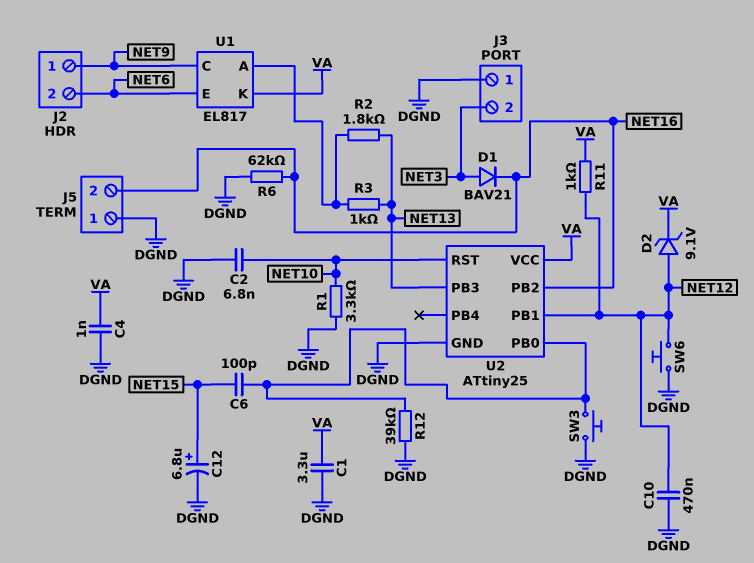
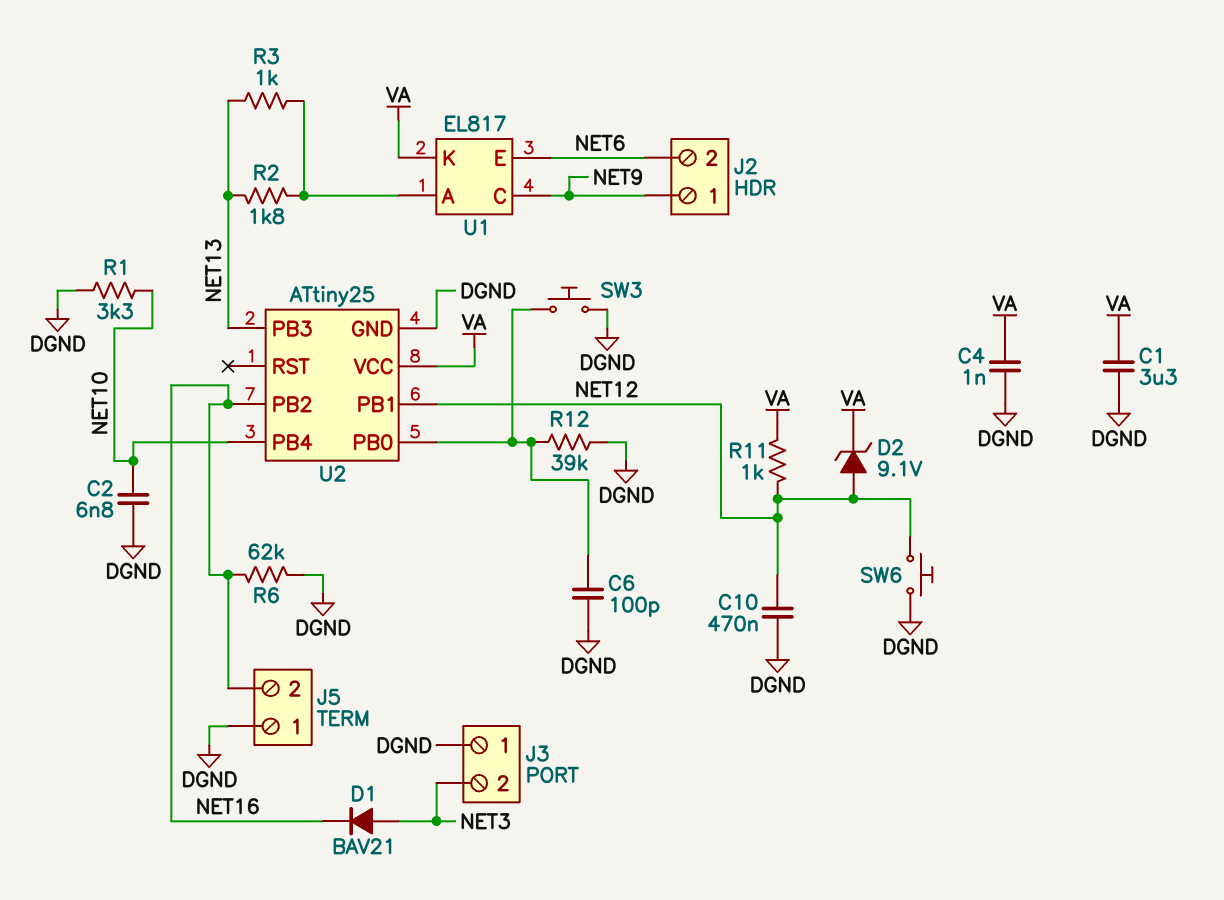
C6: 100pF (NET15, U2/PB0) -> 100pF (DGND, U2/PB0)
C12: 6.8uF (plus NET15, minus DGND) -> none
U2 pin PB4: none -> NET10
U2 pin RST: NET10 -> none

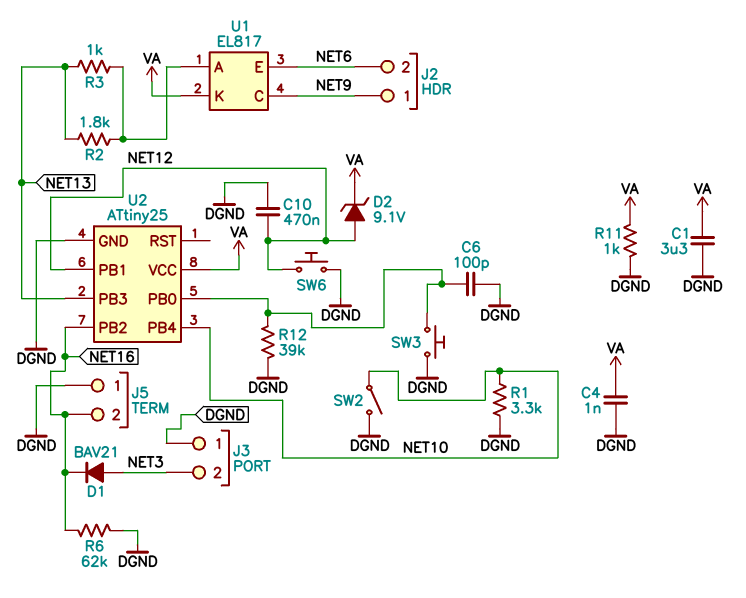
C2: 6.8nF (DGND, NET10) -> none
R11: 1k (NET12, VA) -> 1k (DGND, VA)
SW2: none -> switch (DGND, NET10)

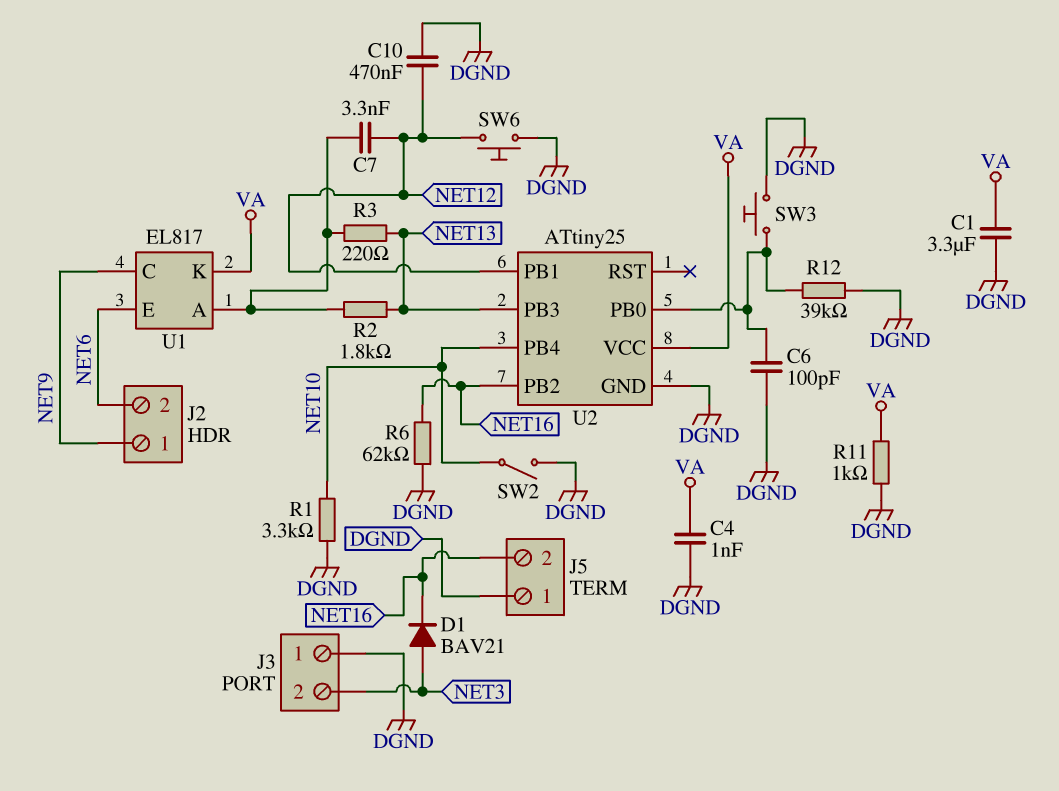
C7: none -> 3.3nF (NET12, U1/A)
D2: zener 9.1V (A NET12, K VA) -> none
R3: 1k (NET13, U1/A) -> 220 (NET13, U1/A)

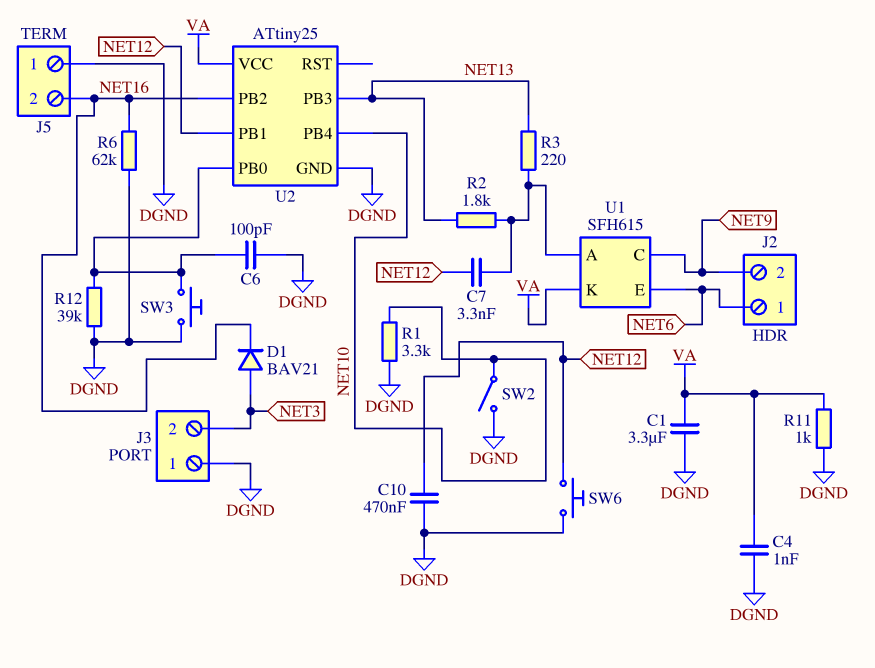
J2 pin 1: NET9 -> NET6
J2 pin 2: NET6 -> NET9
U1: EL817 -> SFH615

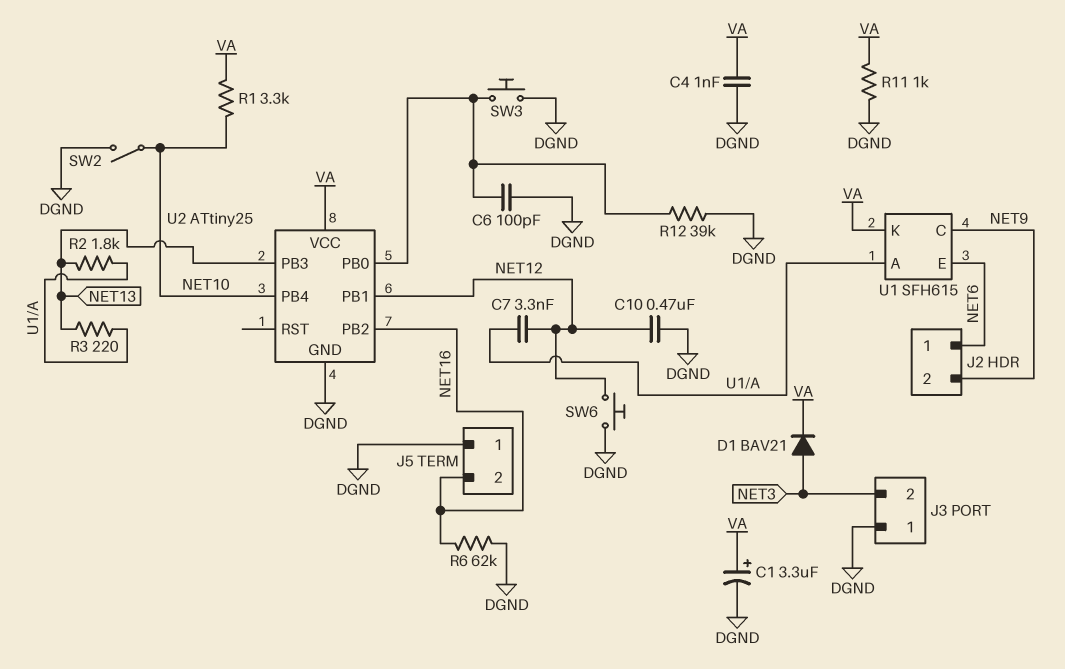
C1: 3.3uF (DGND, VA) -> 3.3uF (plus VA, minus DGND)
D1: diode BAV21 (A NET3, K NET16) -> diode BAV21 (A NET3, K VA)
R1: 3.3k (DGND, NET10) -> 3.3k (NET10, VA)

